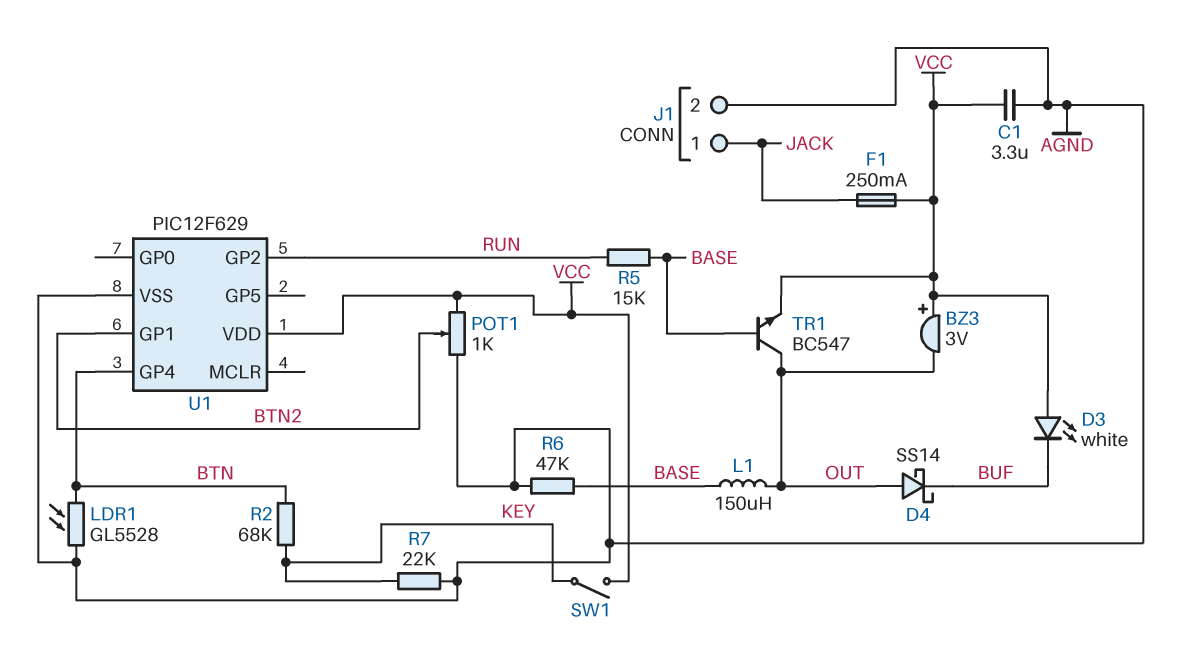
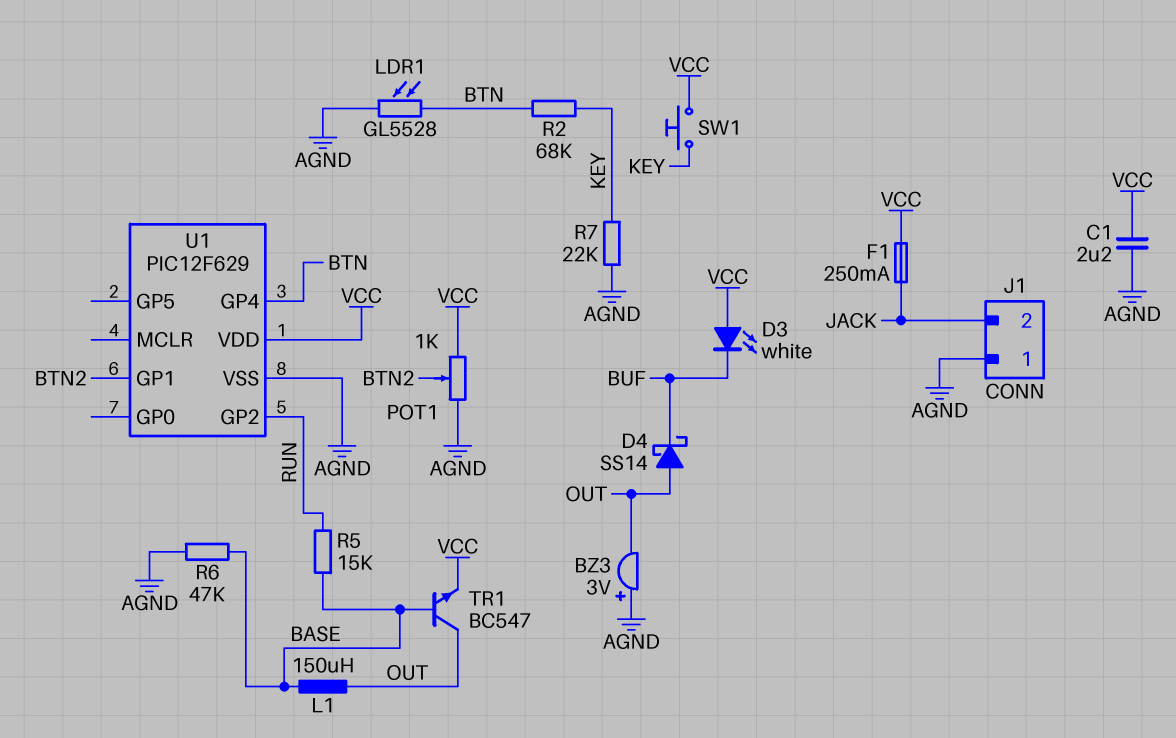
BZ3: buzzer 3V (plus VCC, minus OUT) -> buzzer 3V (plus AGND, minus OUT)
C1: 3.3uF (AGND, VCC) -> 2.2uF (AGND, VCC)
J1 pin 1: JACK -> AGND
J1 pin 2: AGND -> JACK
SW1: switch (KEY, VCC) -> button (KEY, VCC)

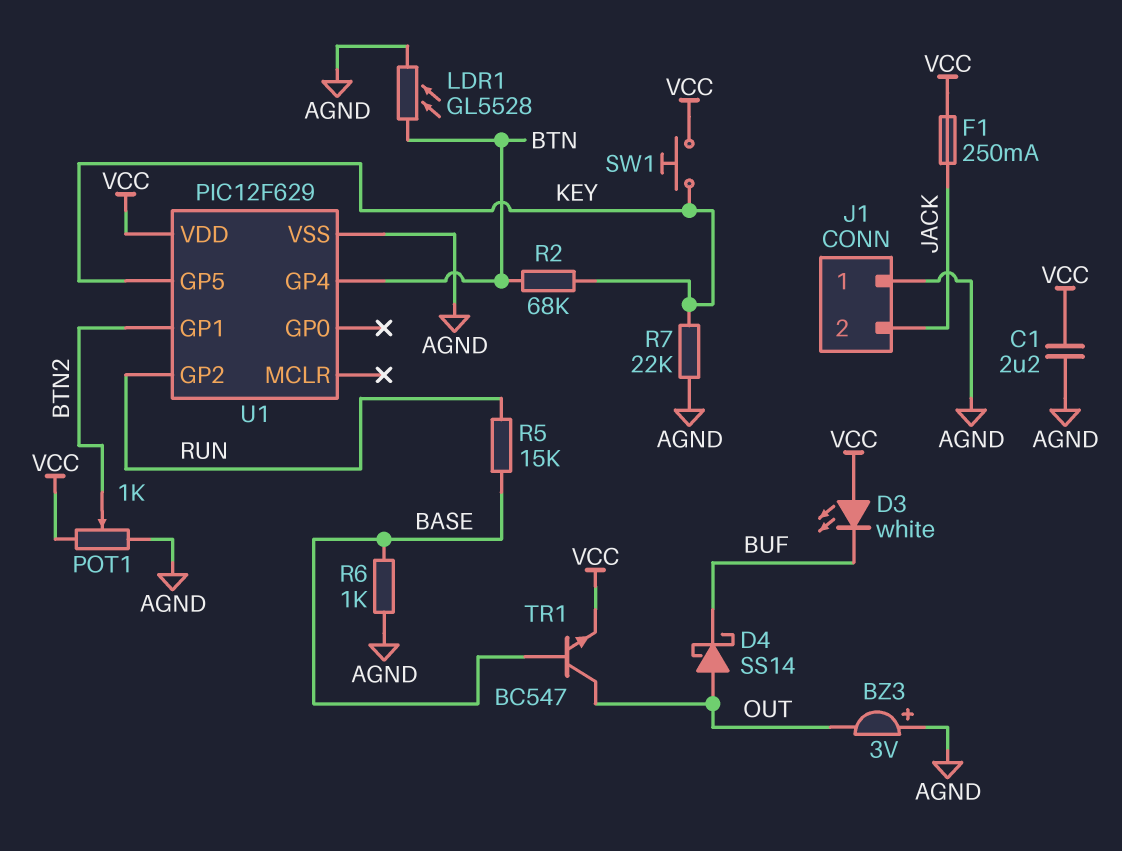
L1: 150uH (BASE, OUT) -> none
R6: 47k (AGND, BASE) -> 1k (AGND, BASE)
U1 pin GP5: none -> KEY

